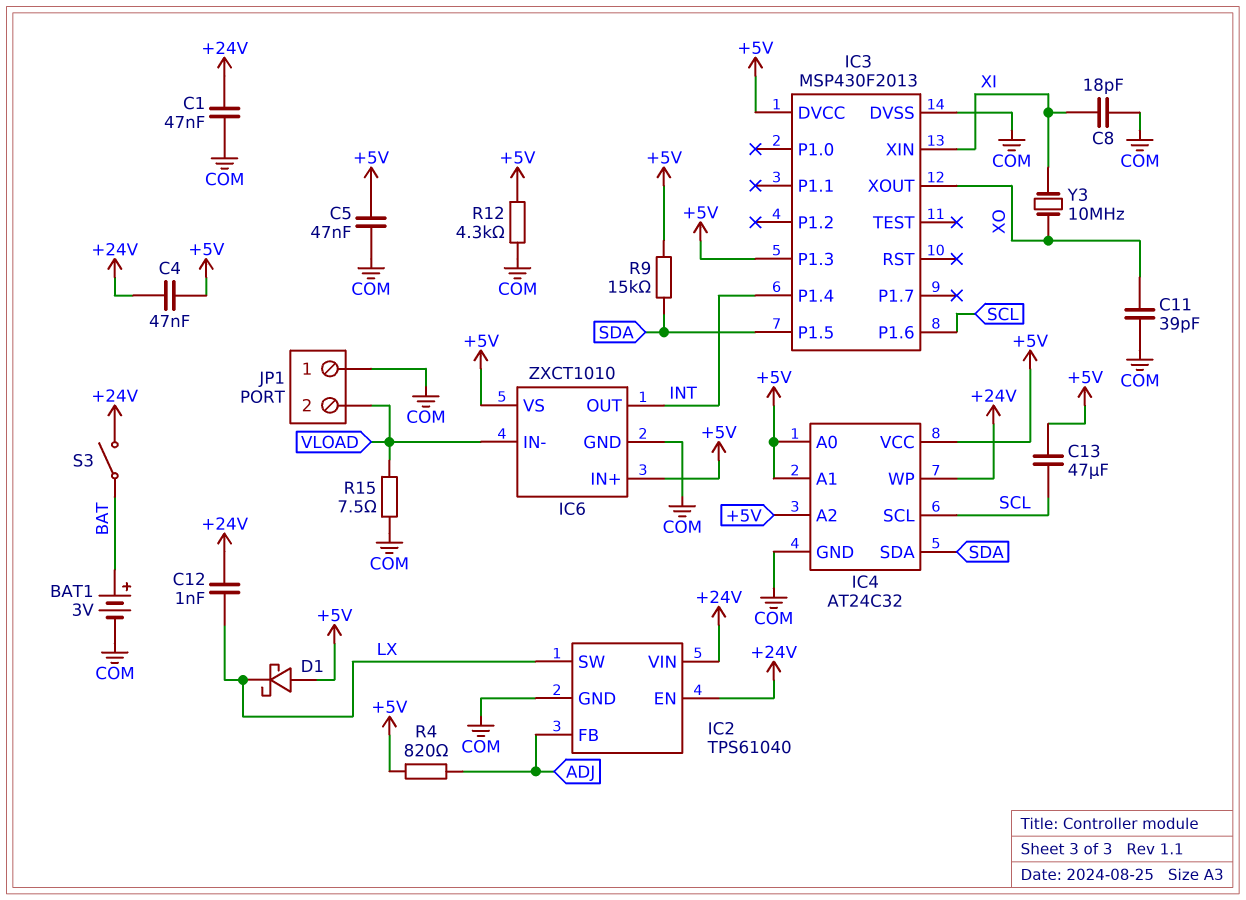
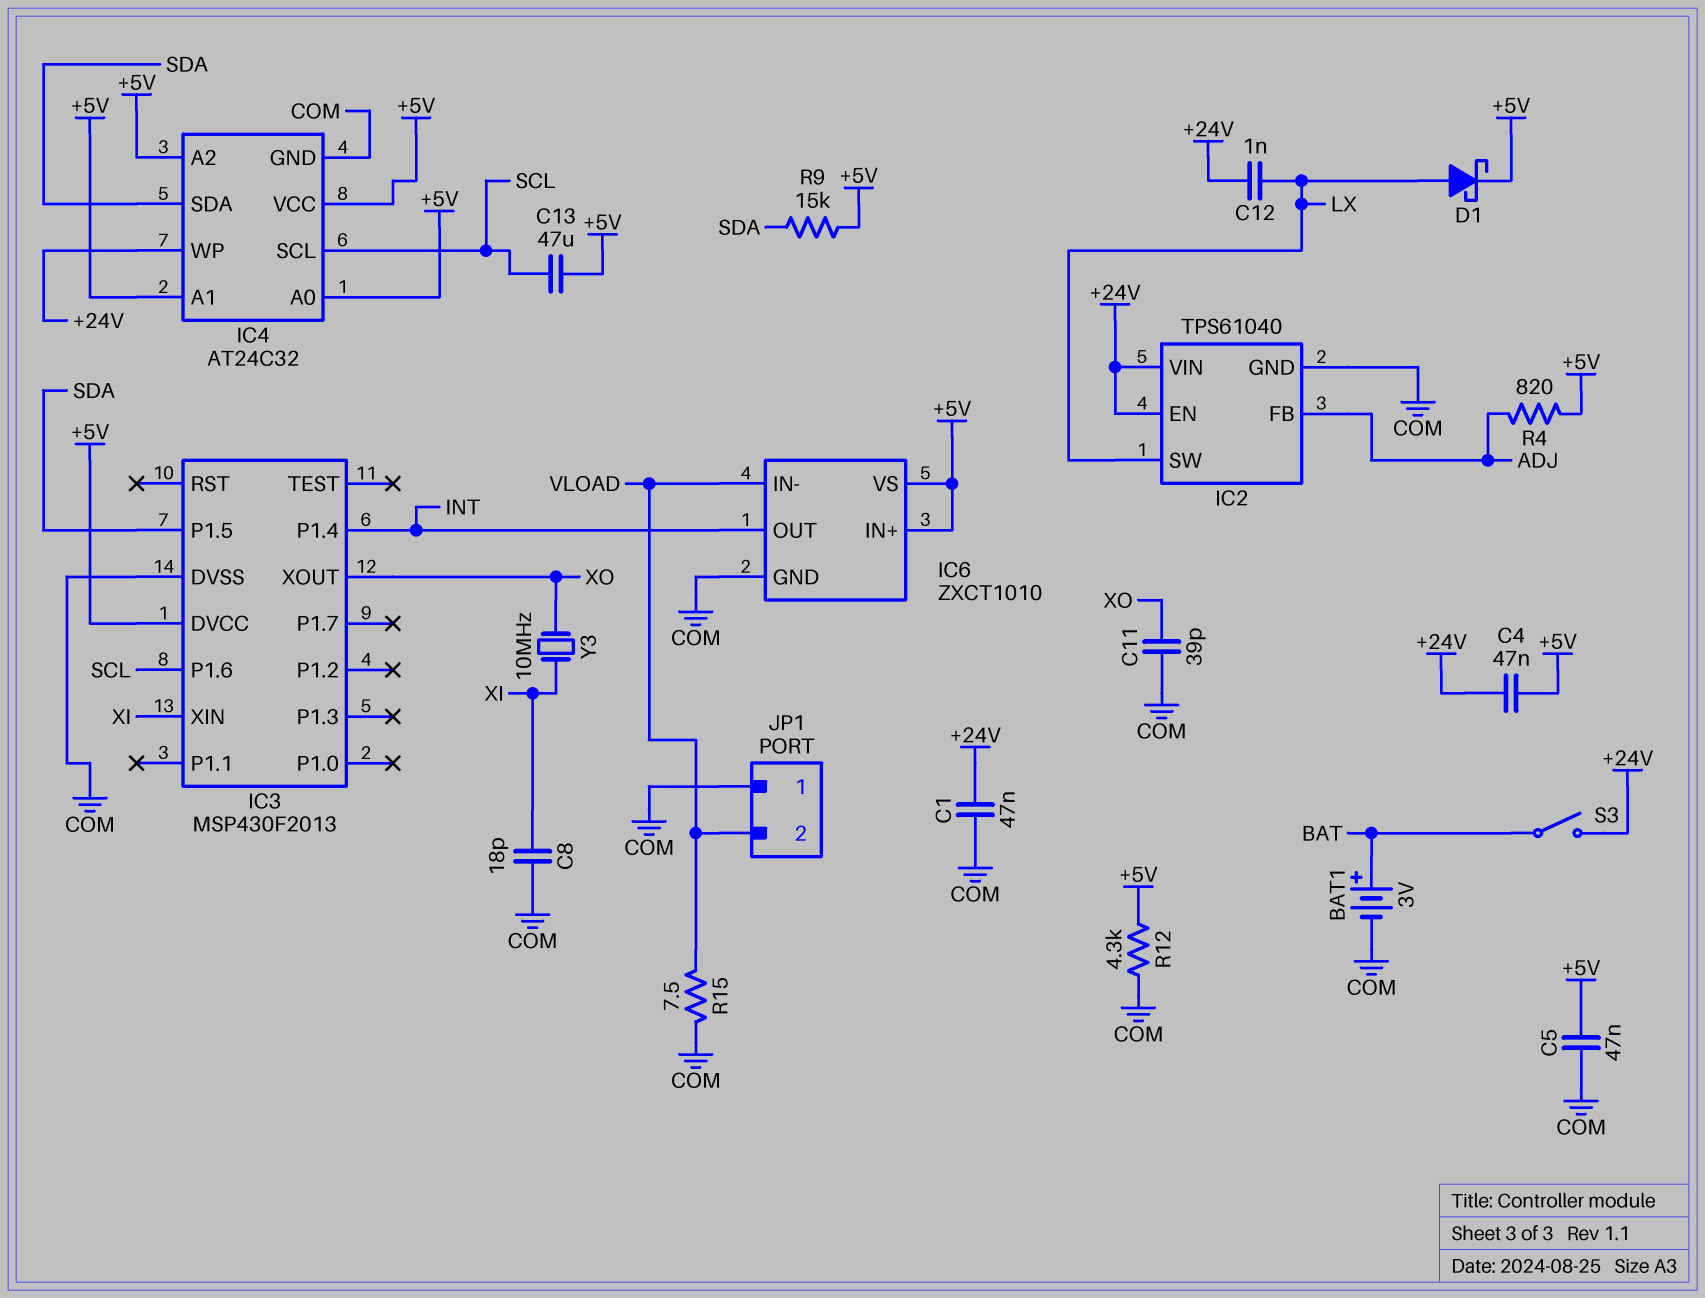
D1: schottky (A +5V, K LX) -> schottky (A LX, K +5V)
IC3 pin P1.3: +5V -> none

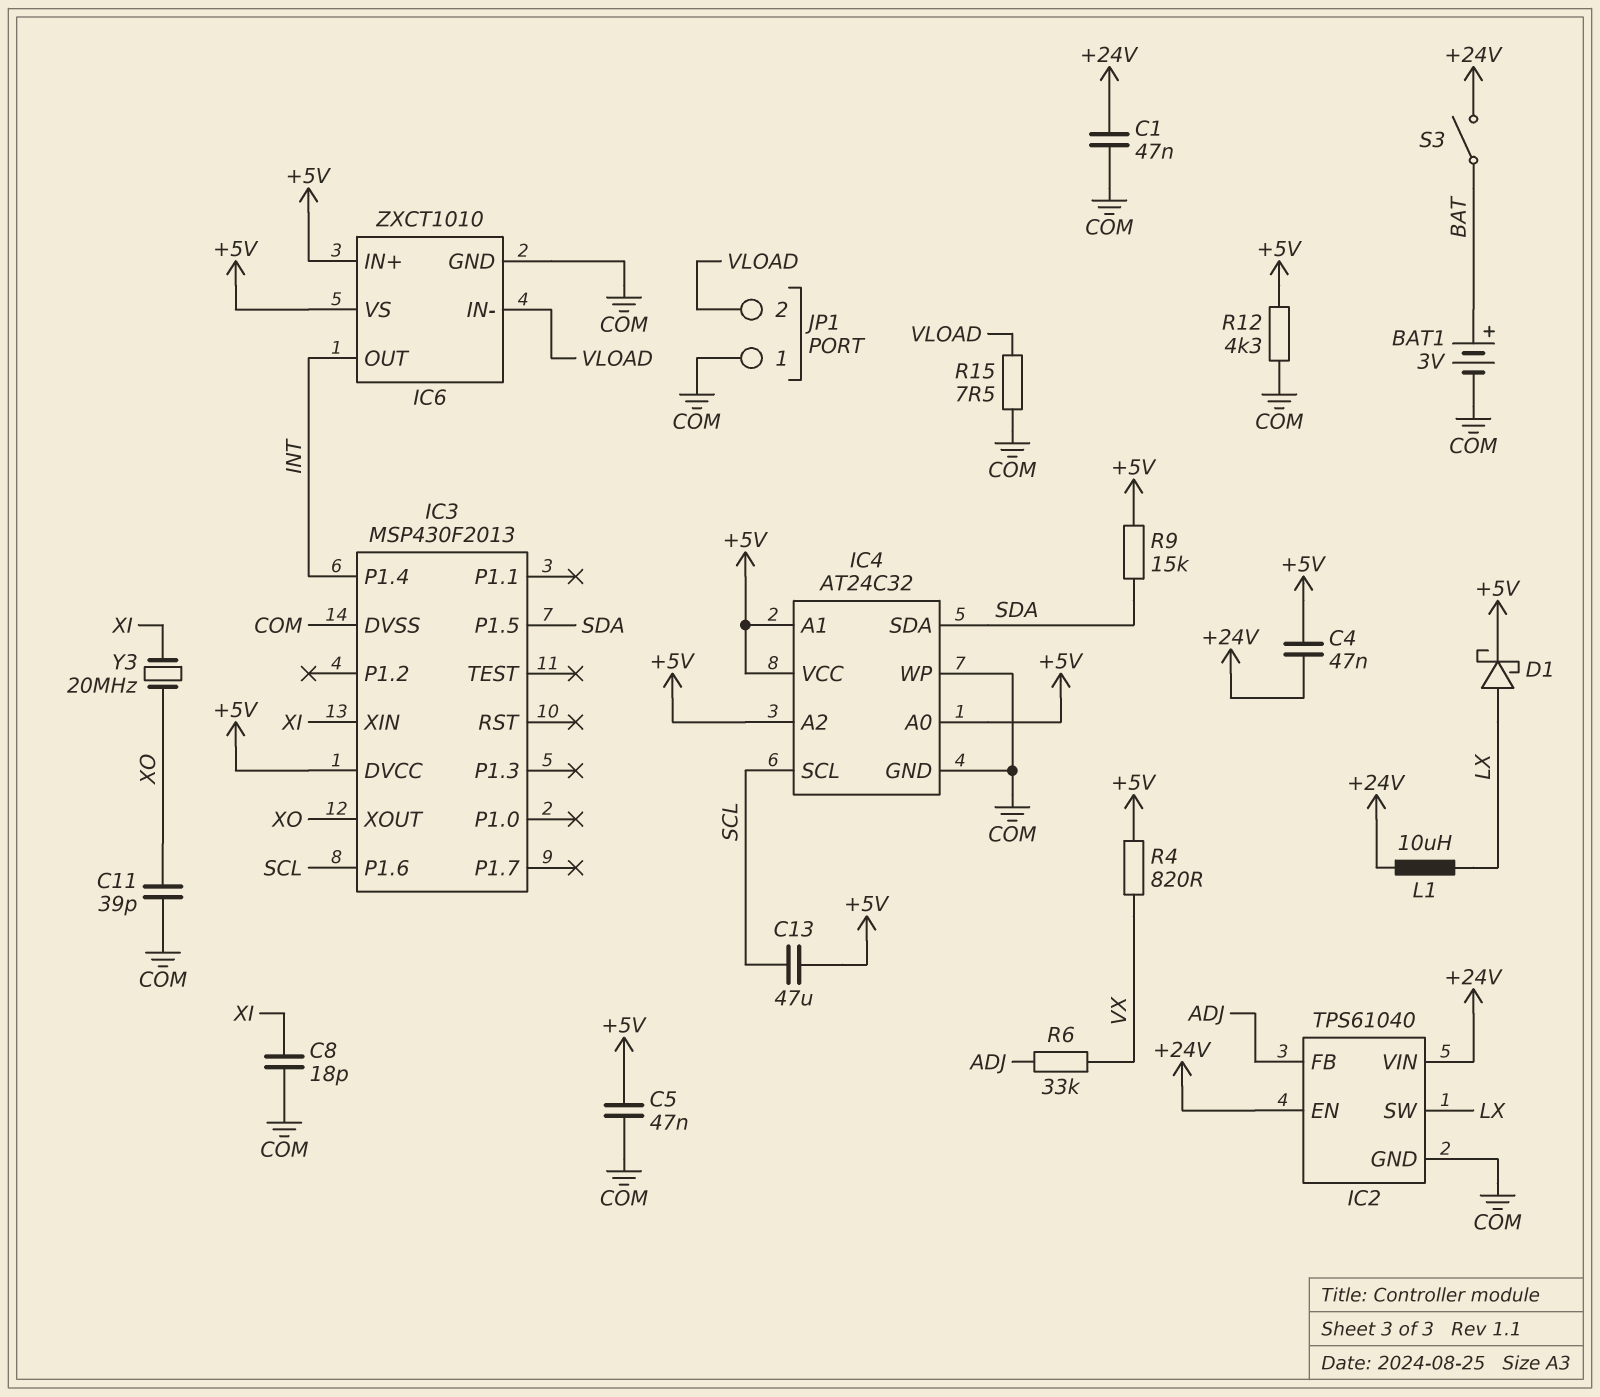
C12: 1nF (+24V, LX) -> none
IC4 pin WP: +24V -> COM
L1: none -> 10uH (+24V, LX)
R4: 820 (+5V, ADJ) -> 820 (+5V, VX)
R6: none -> 33k (ADJ, VX)
Y3: 10MHz (XI, XO) -> 20MHz (XI, XO)

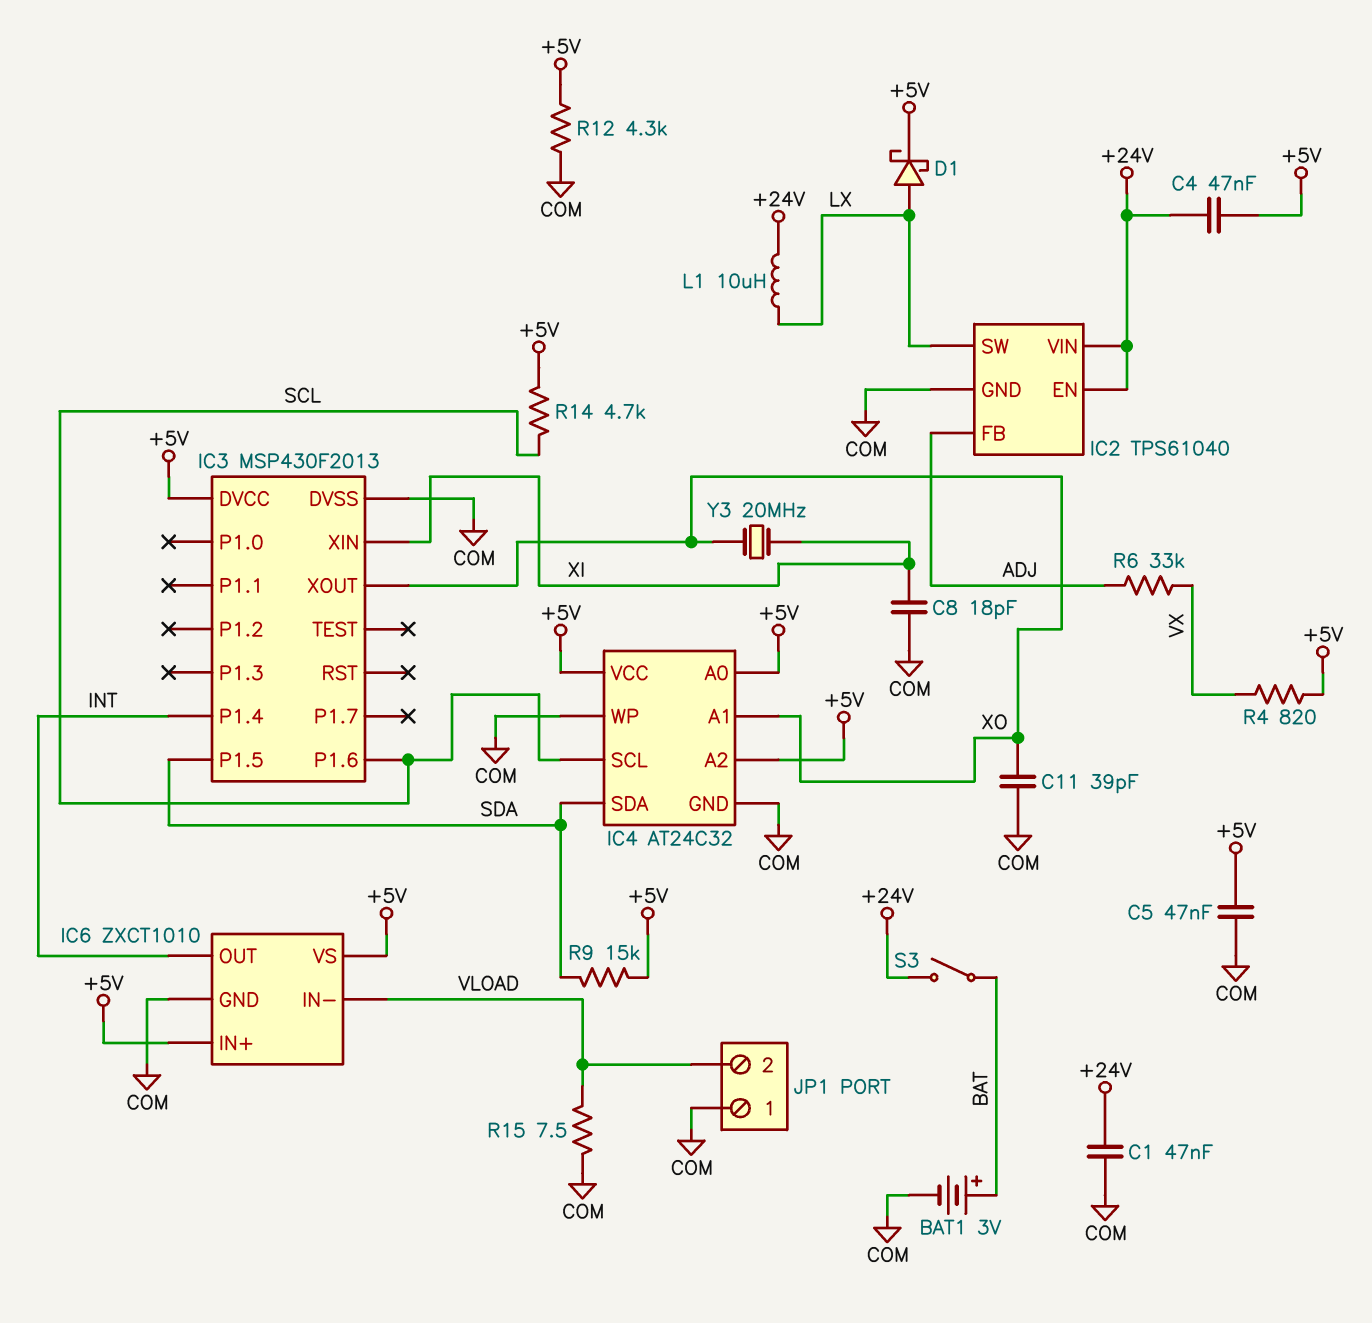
C13: 47uF (+5V, SCL) -> none
IC4 pin A1: +5V -> XO
R14: none -> 4.7k (+5V, SCL)

